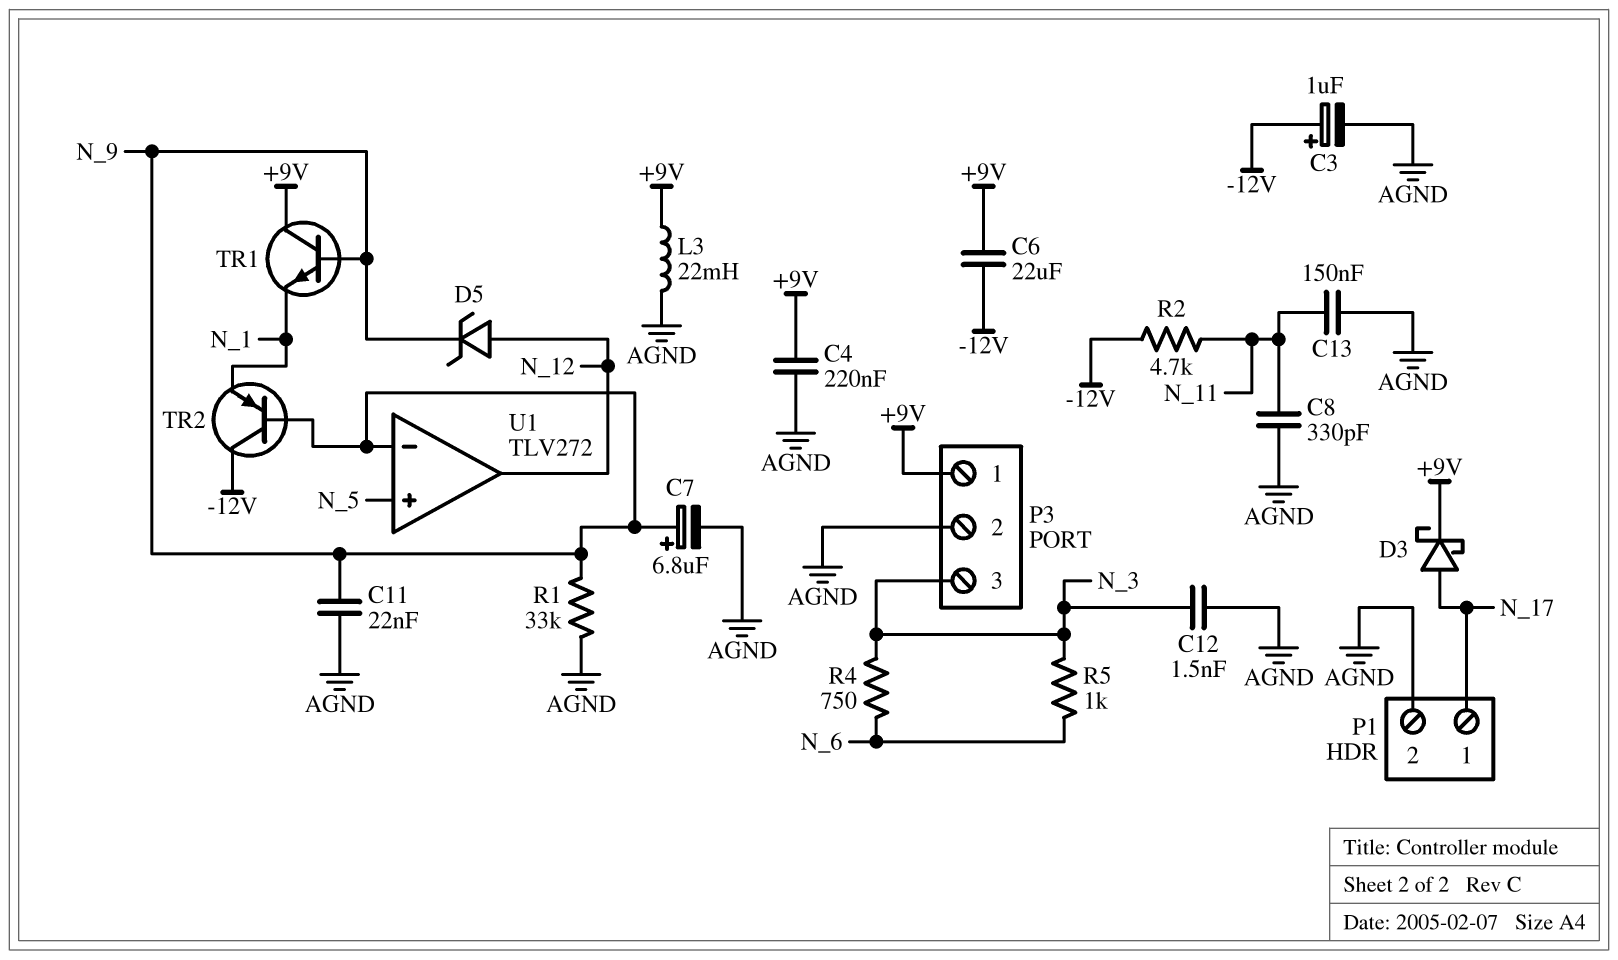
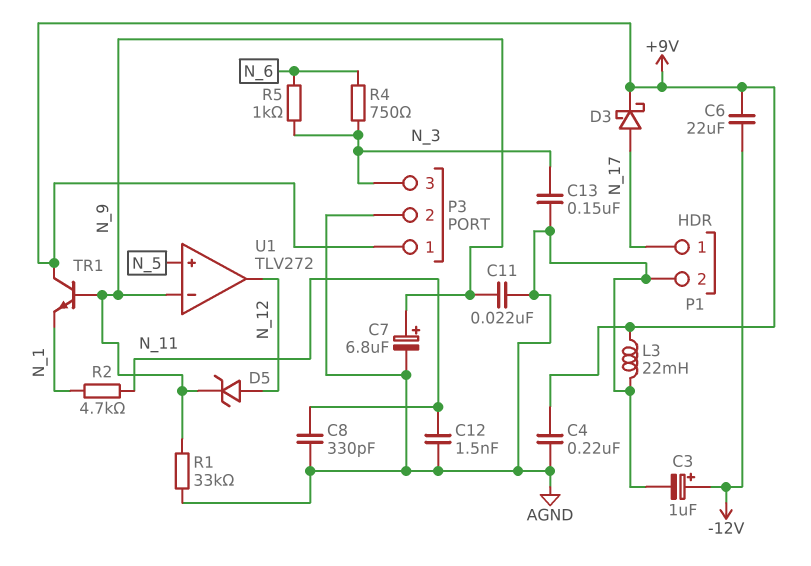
C12: 1.5nF (AGND, N_3) -> 1.5nF (AGND, N_11)
C13: 150nF (AGND, N_11) -> 150nF (AGND, N_3)
R2: 4.7k (-12V, N_11) -> 4.7k (N_1, N_11)
TR2: PNP (B N_9, C -12V, E N_1) -> none

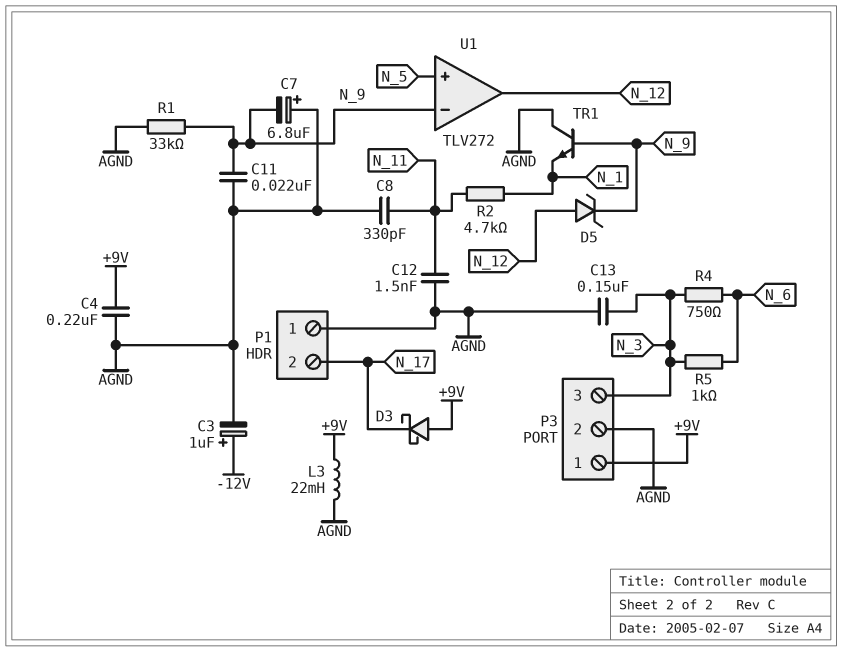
C6: 22uF (+9V, -12V) -> none
C7: 6.8uF (plus N_9, minus AGND) -> 6.8uF (plus AGND, minus N_9)
D3: schottky (A N_17, K +9V) -> schottky (A +9V, K N_17)
P1 pin 1: N_17 -> AGND
P1 pin 2: AGND -> N_17
TR1: NPN (B N_9, C +9V, E N_1) -> NPN (B N_9, C AGND, E N_1)

